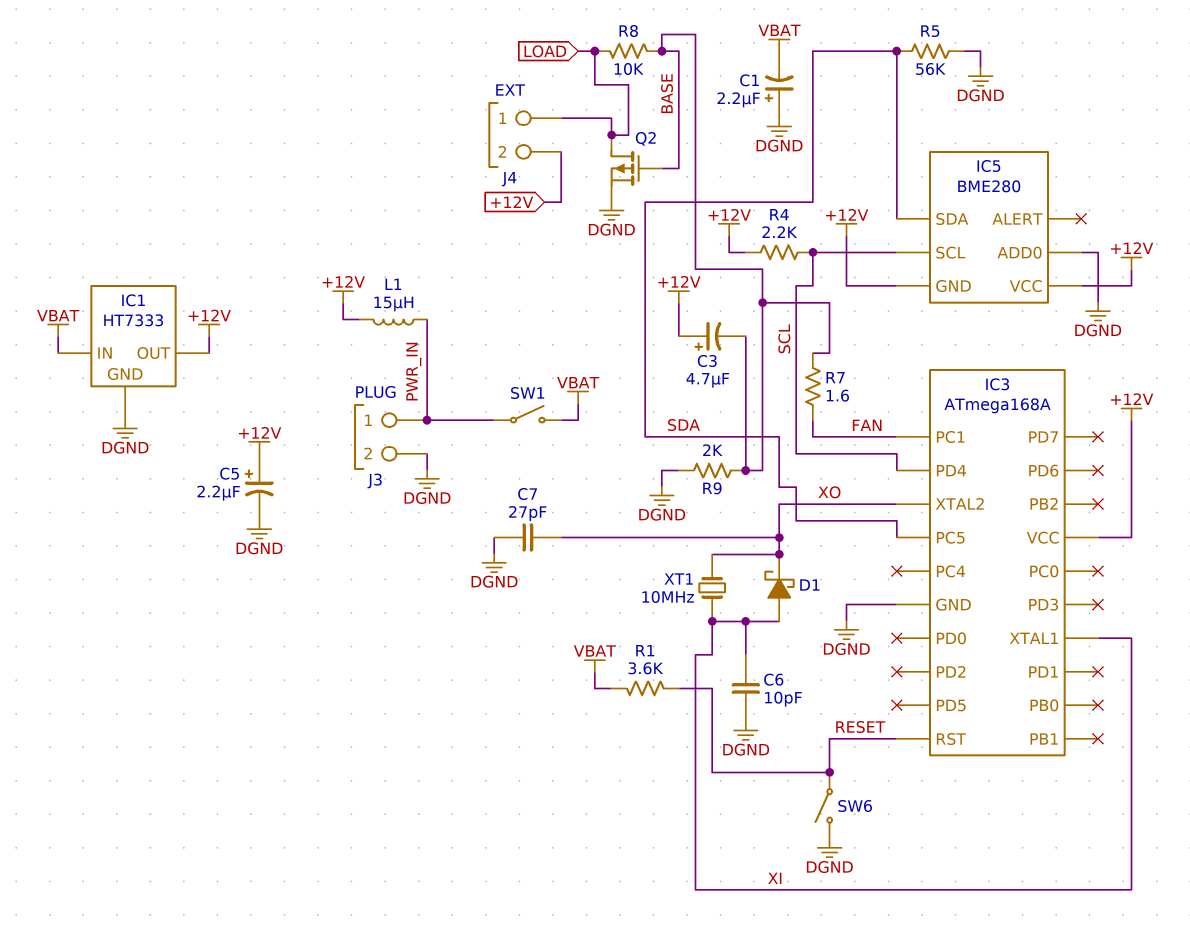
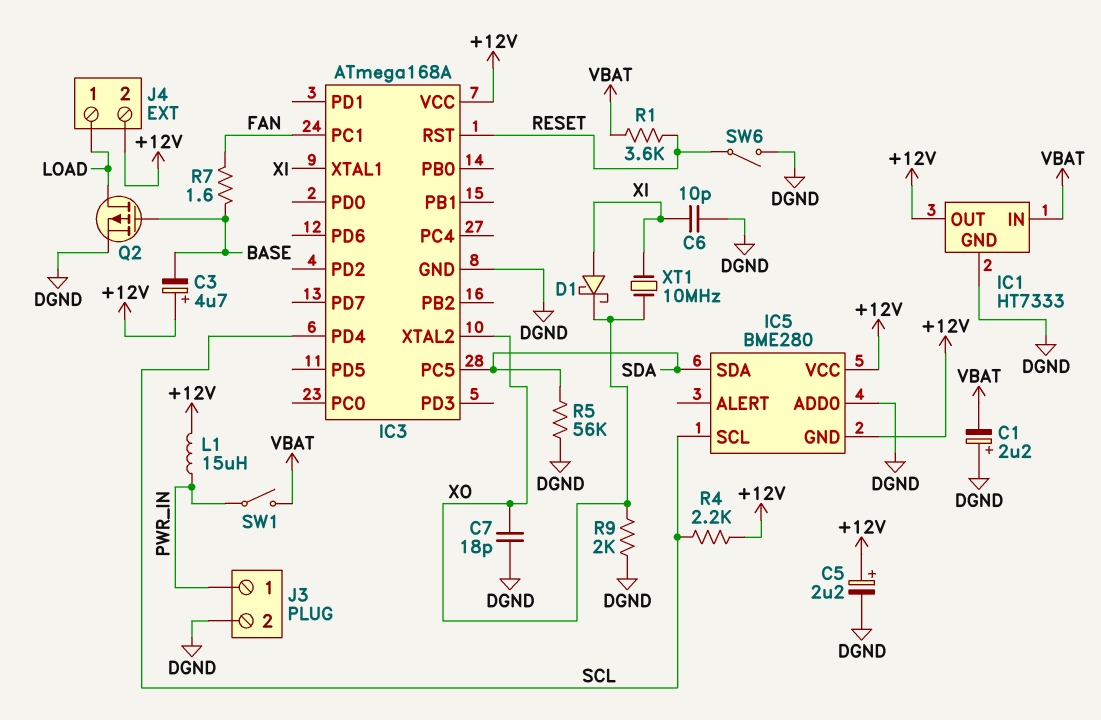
C7: 27pF (DGND, XO) -> 18pF (DGND, XO)
R8: 10k (BASE, LOAD) -> none
R9: 2k (BASE, DGND) -> 2k (DGND, XO)

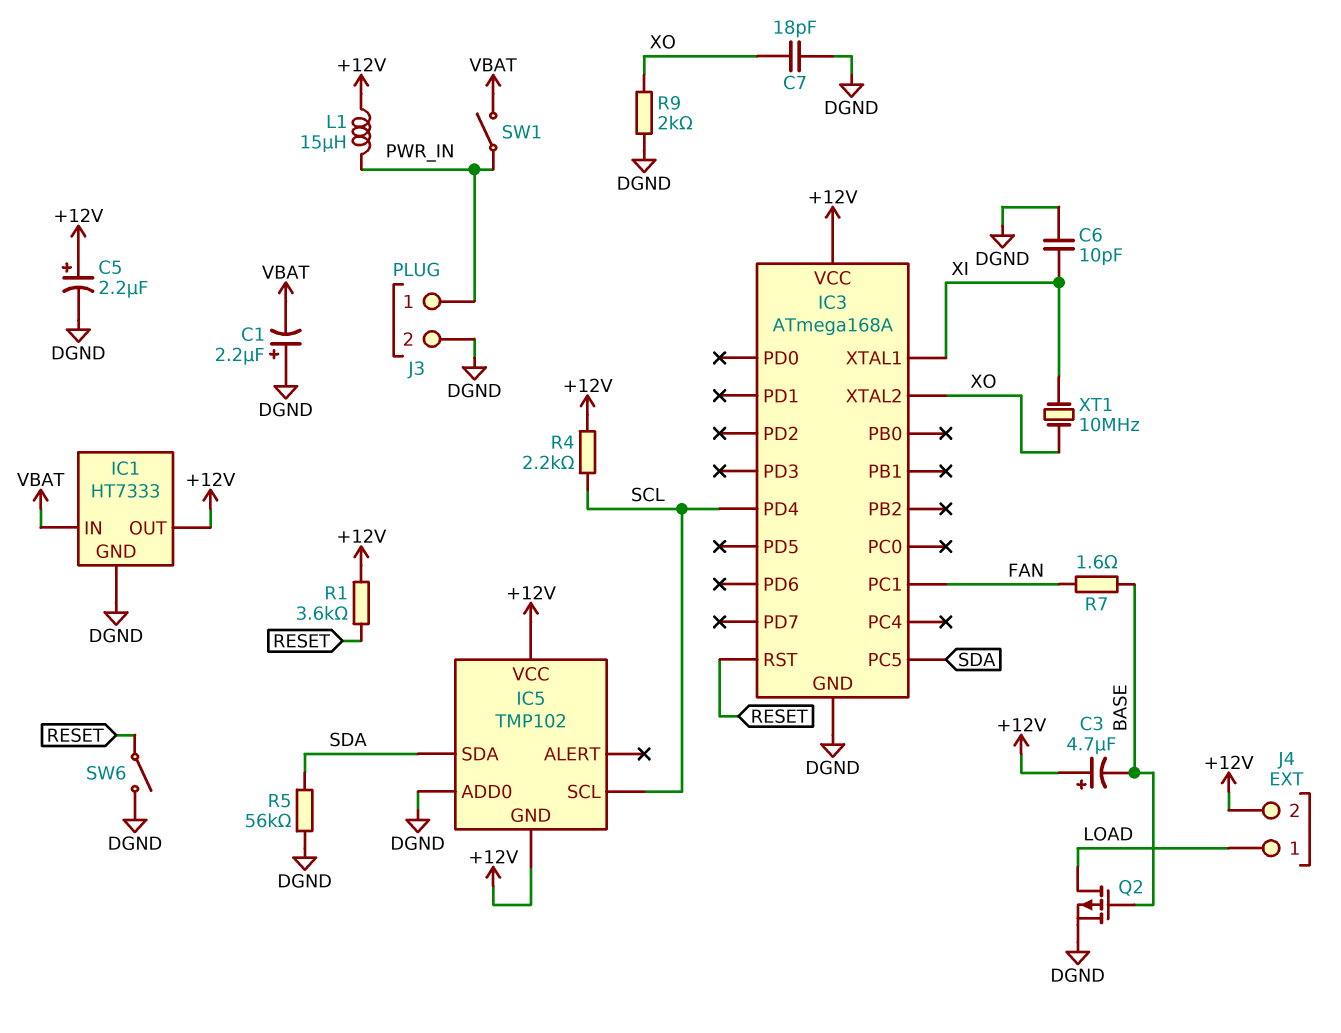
D1: schottky (A XI, K XO) -> none
IC5: BME280 -> TMP102
R1: 3.6k (RESET, VBAT) -> 3.6k (+12V, RESET)

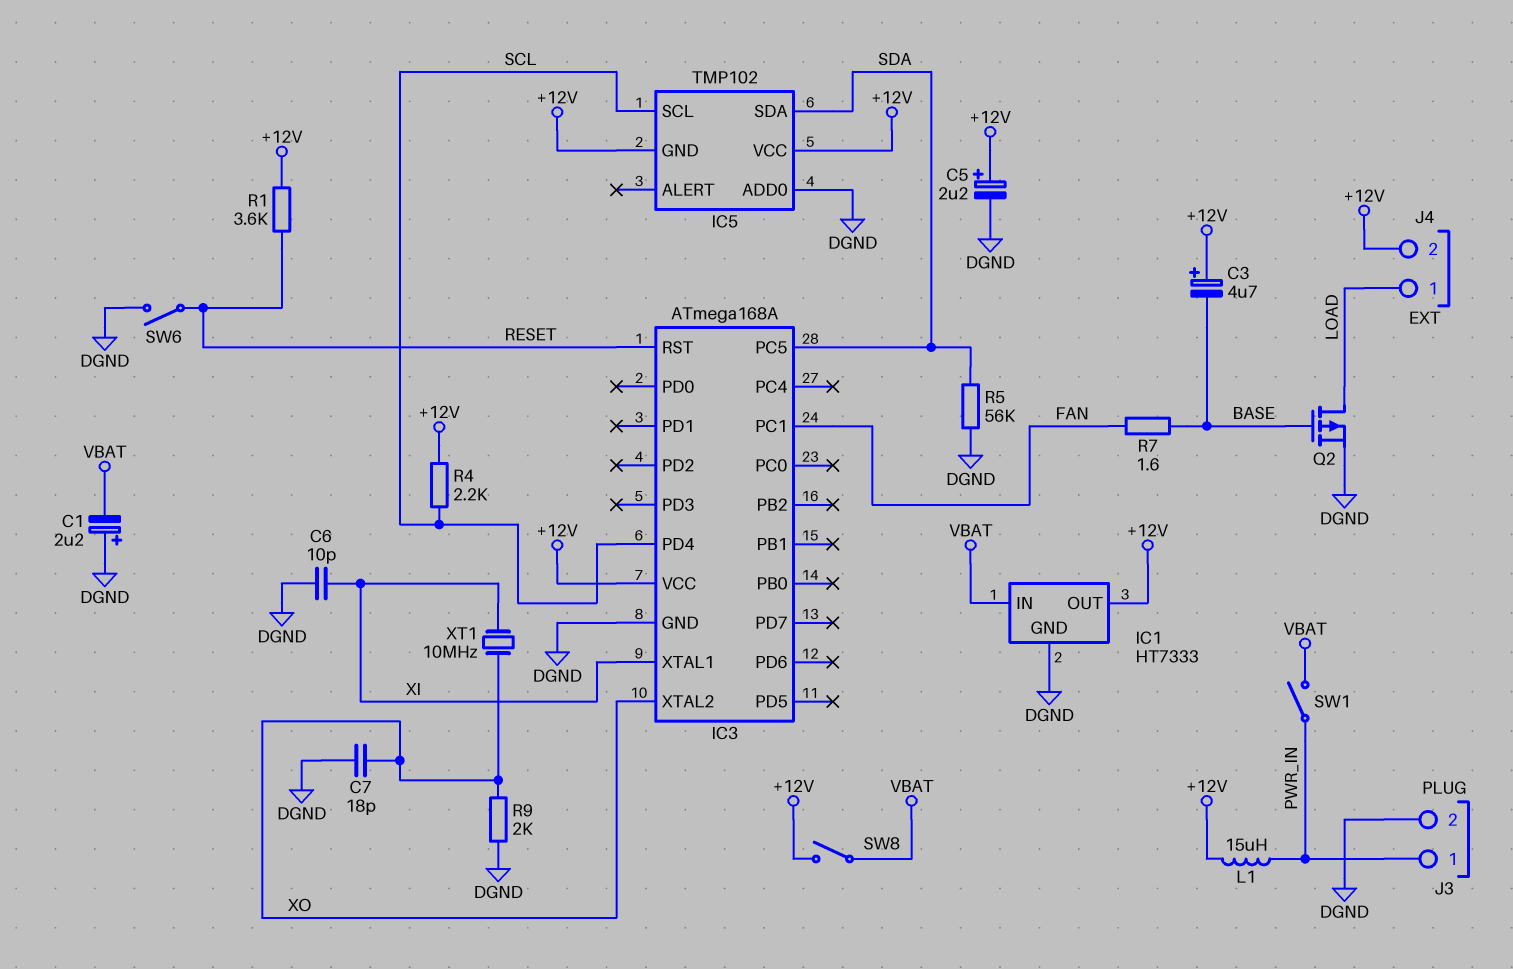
SW8: none -> switch (+12V, VBAT)

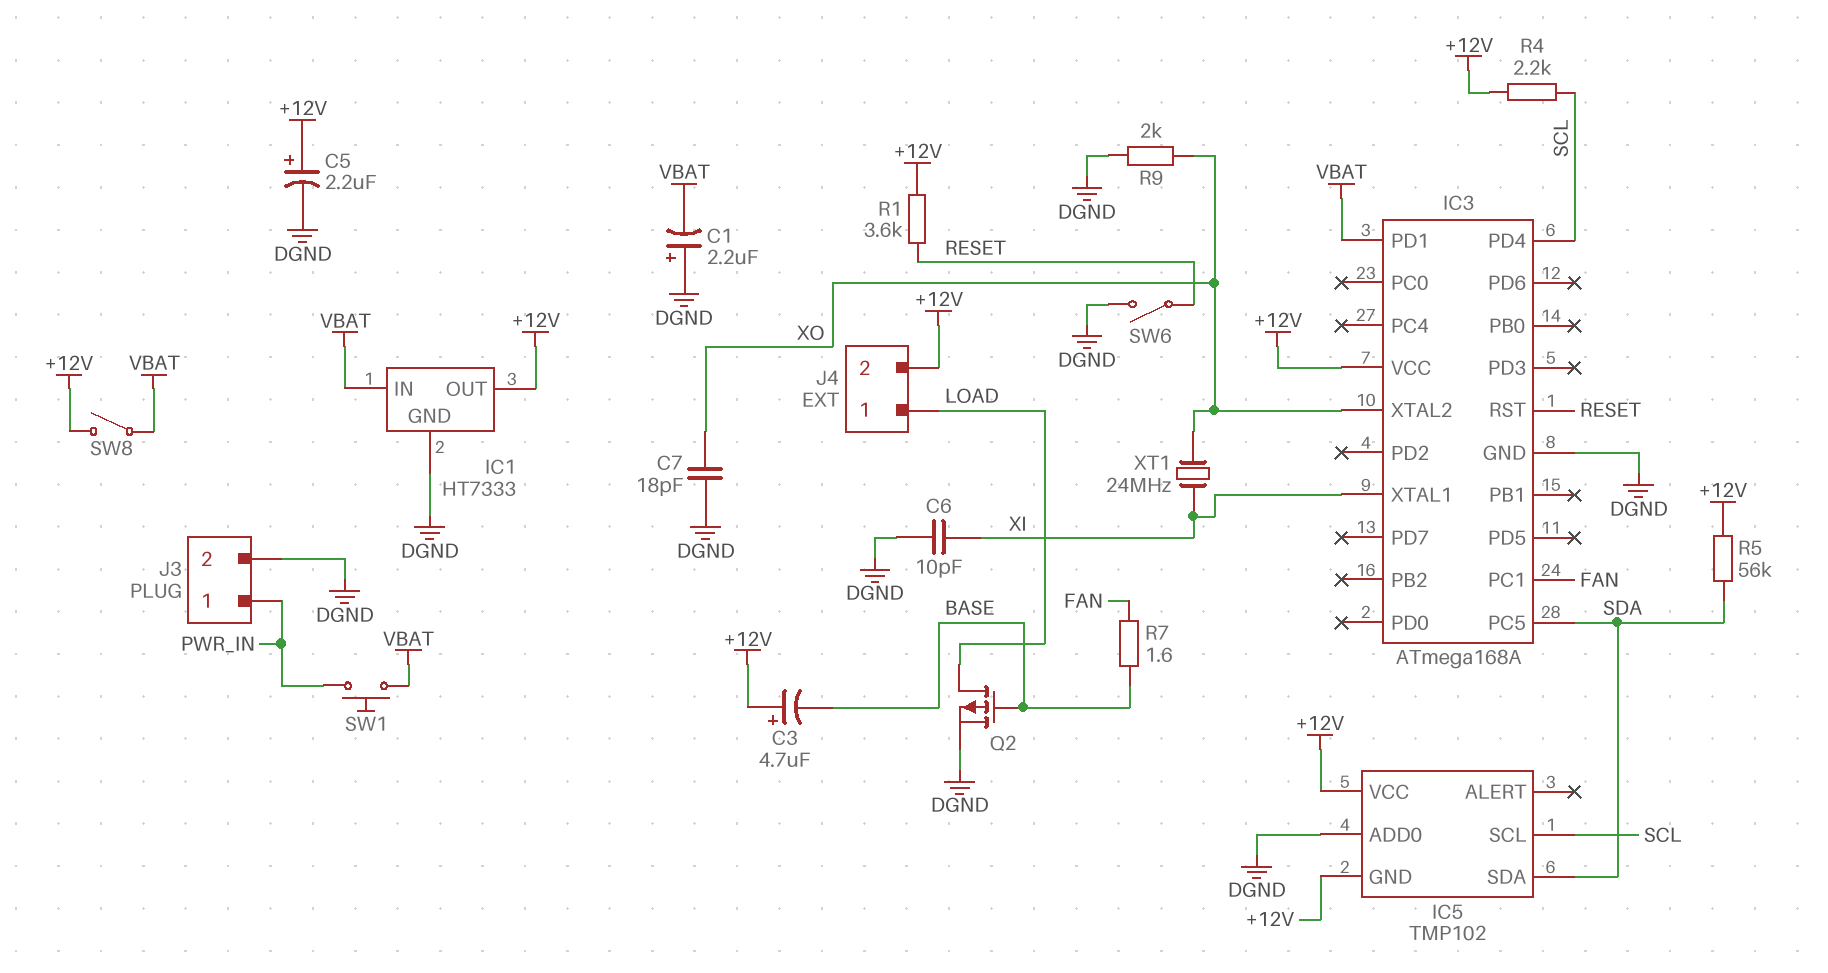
IC3 pin PD1: none -> VBAT
L1: 15uH (+12V, PWR_IN) -> none
R5: 56k (DGND, SDA) -> 56k (+12V, SDA)
SW1: switch (PWR_IN, VBAT) -> button (PWR_IN, VBAT)
XT1: 10MHz (XI, XO) -> 24MHz (XI, XO)

